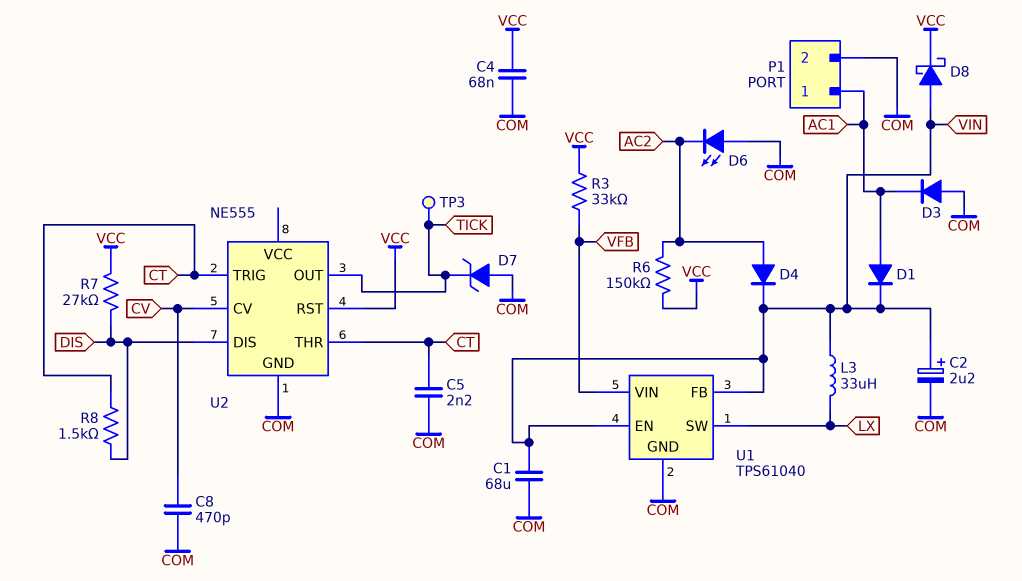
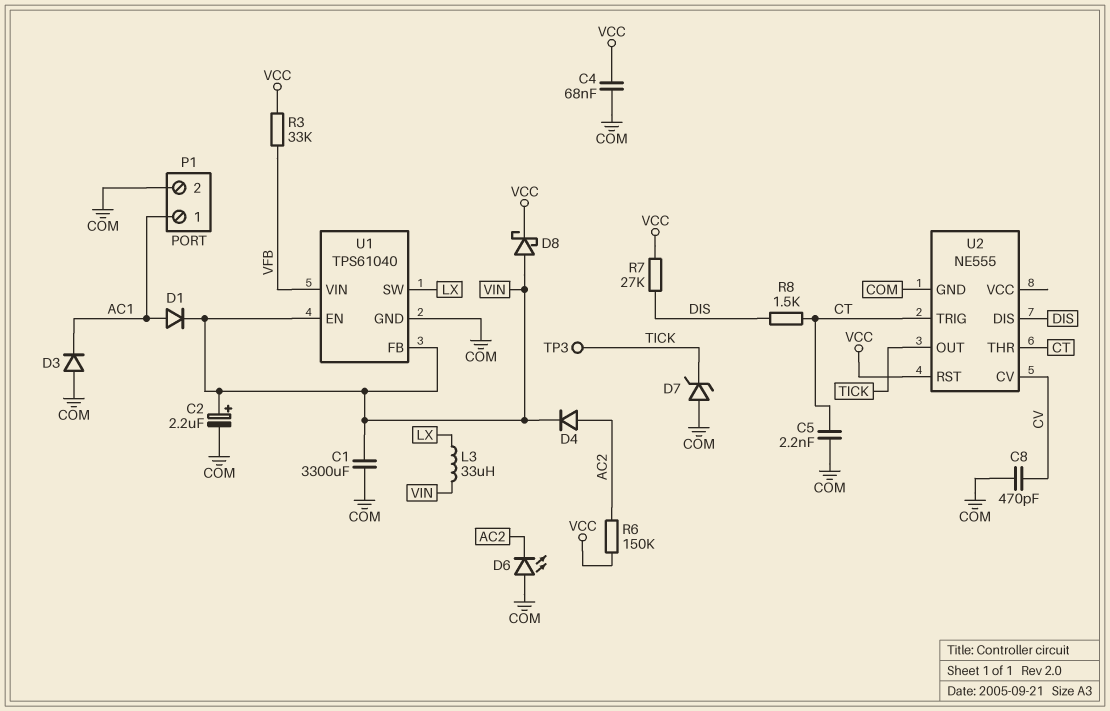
C1: 68uF (COM, VIN) -> 3300uF (COM, VIN)

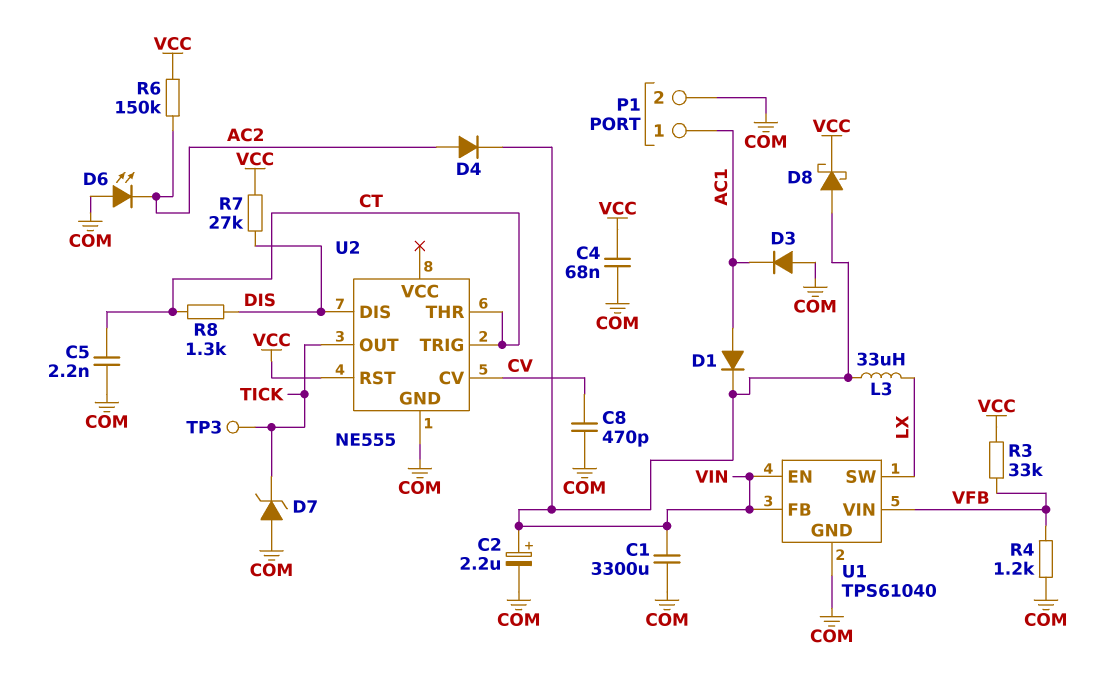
R4: none -> 1.2k (COM, VFB)
R8: 1.5k (CT, DIS) -> 1.3k (CT, DIS)

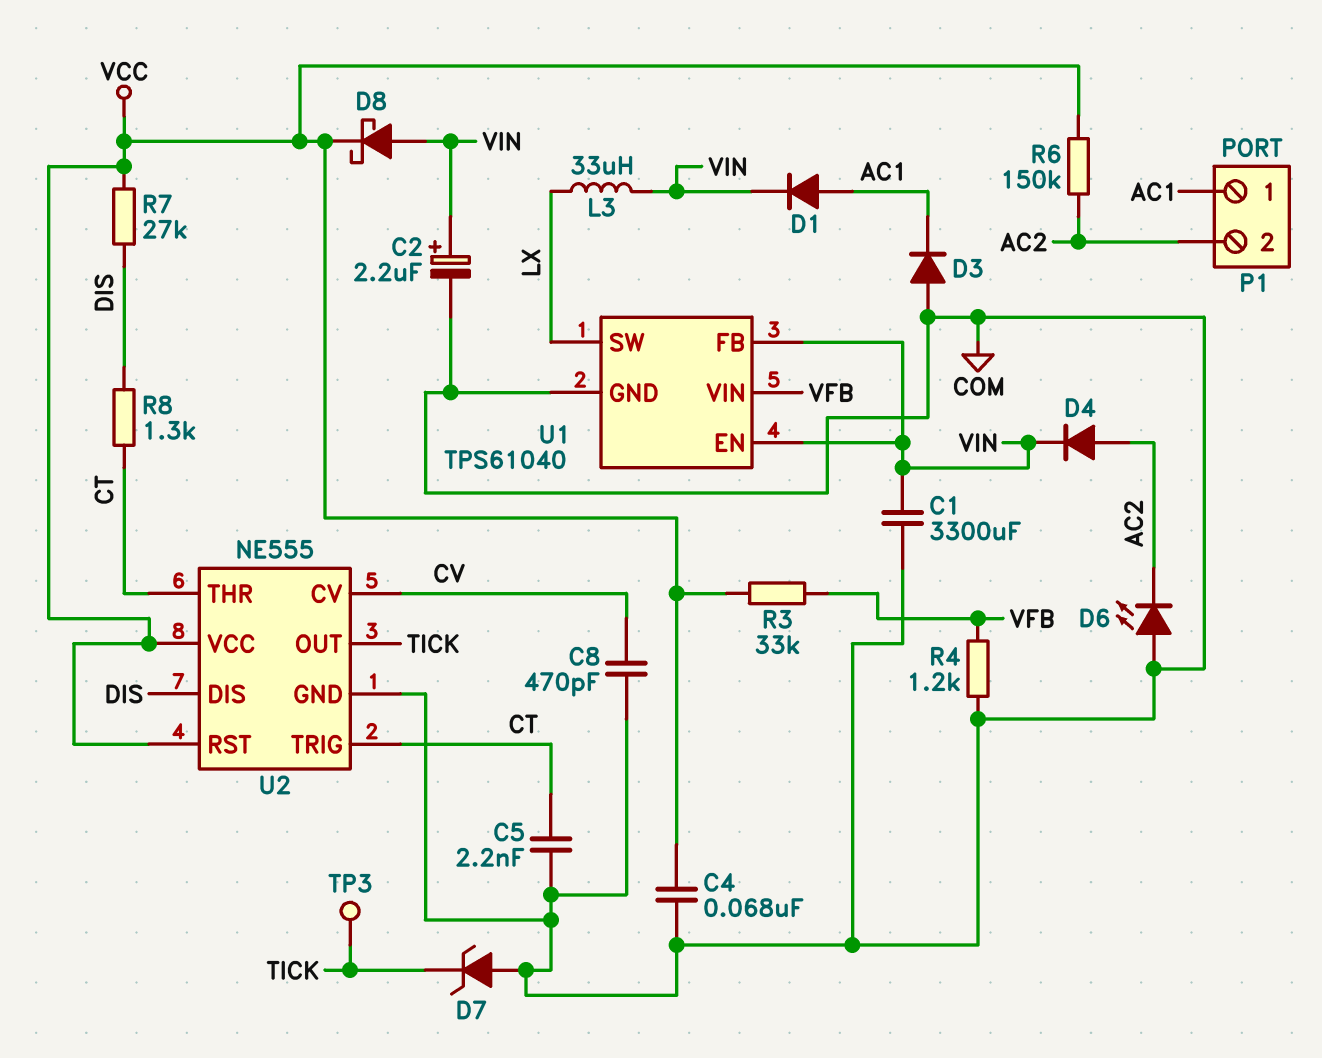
P1 pin 2: COM -> AC2
U2 pin VCC: none -> VCC

